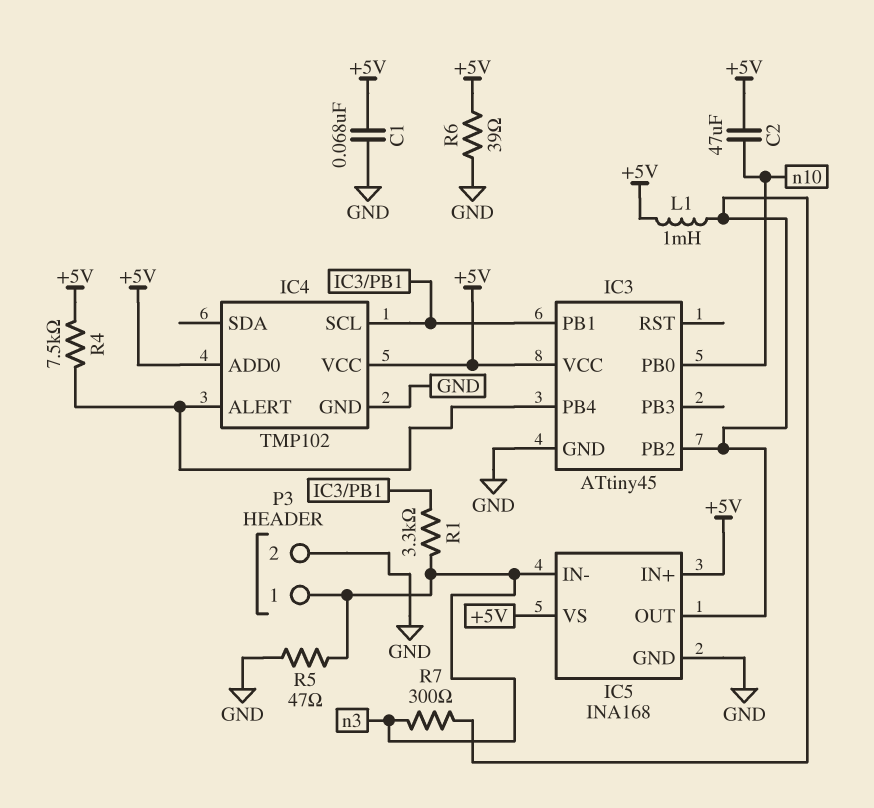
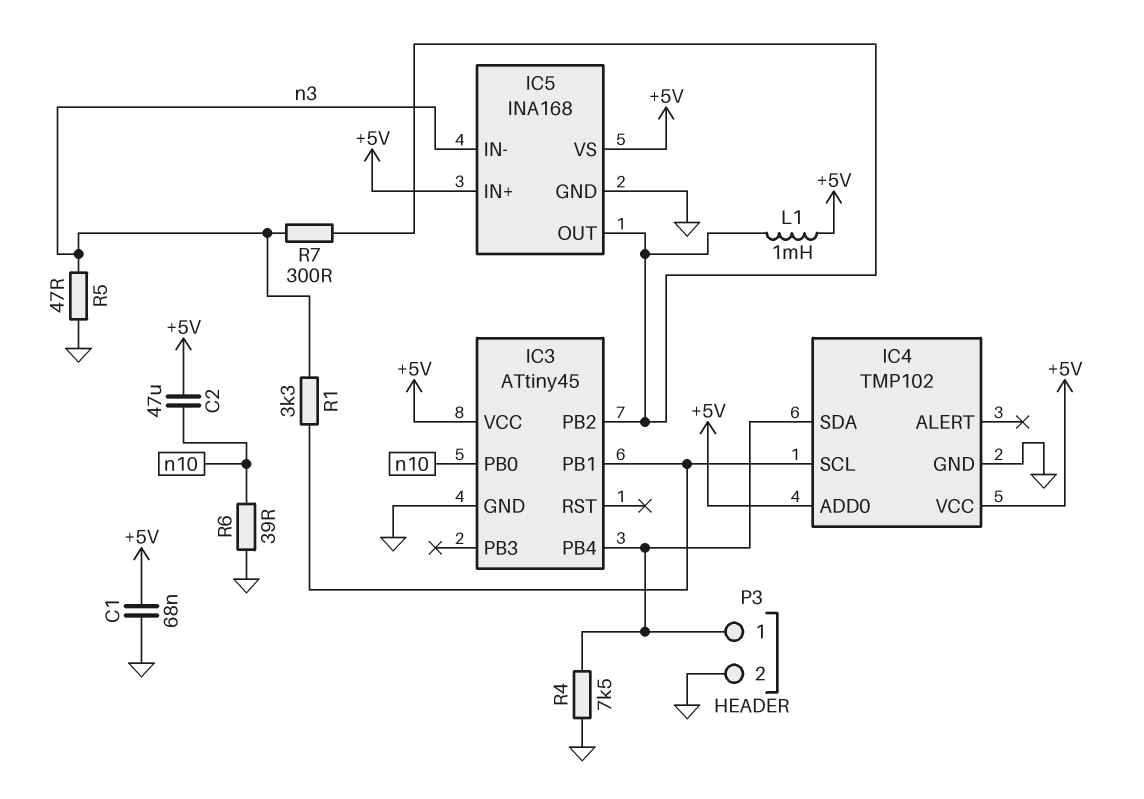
IC4 pin ALERT: IC3/PB4 -> none
IC4 pin SDA: none -> IC3/PB4
P3 pin 1: n3 -> IC3/PB4
R4: 7.5k (+5V, IC3/PB4) -> 7.5k (GND, IC3/PB4)
R6: 39 (+5V, GND) -> 39 (GND, n10)

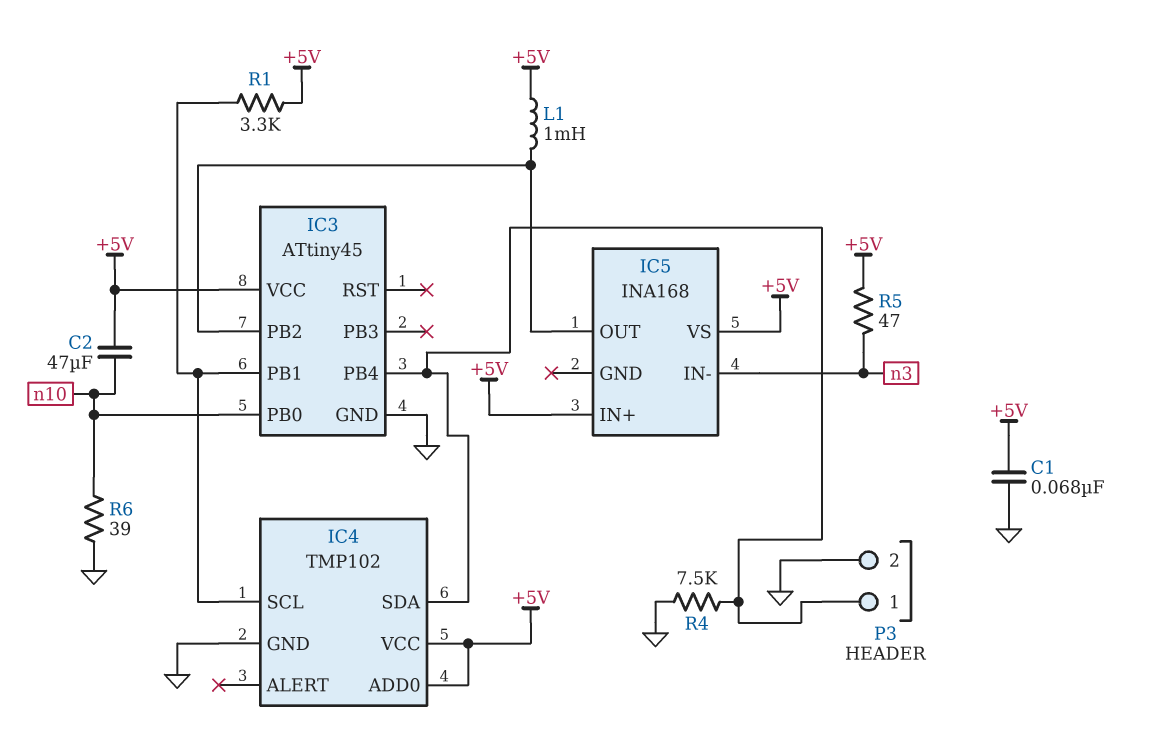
IC5 pin GND: GND -> none
R1: 3.3k (IC3/PB1, n3) -> 3.3k (+5V, IC3/PB1)
R5: 47 (GND, n3) -> 47 (+5V, n3)
R7: 300 (IC3/PB2, n3) -> none

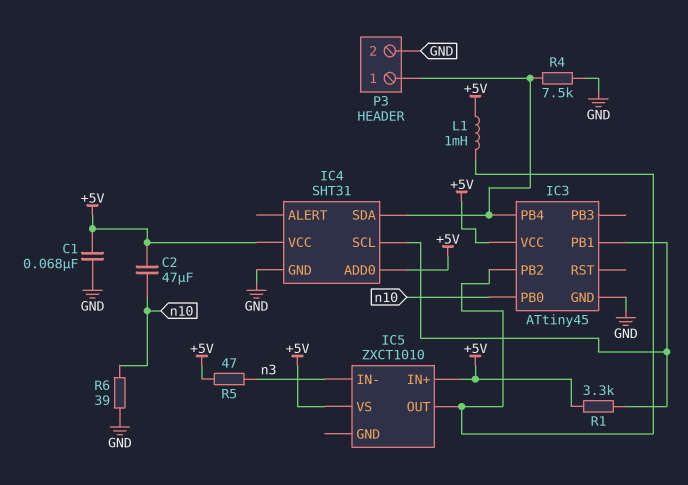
IC4: TMP102 -> SHT31
IC5: INA168 -> ZXCT1010

